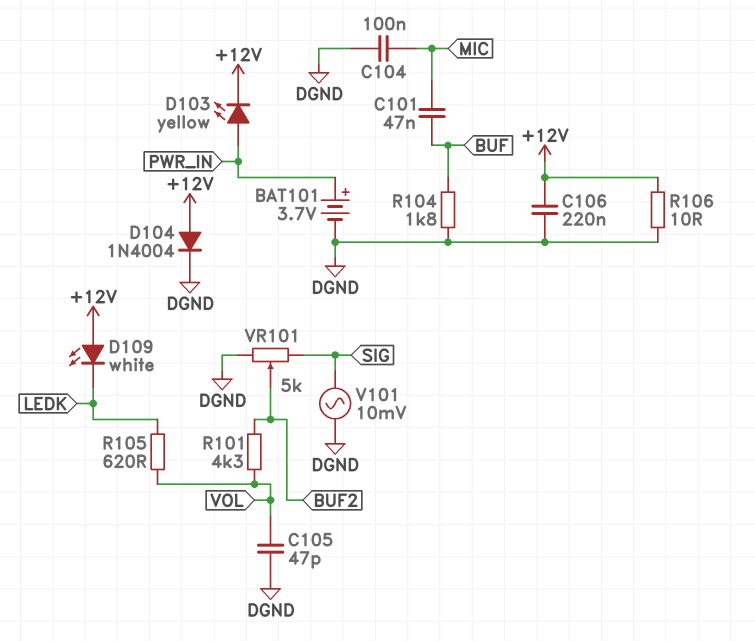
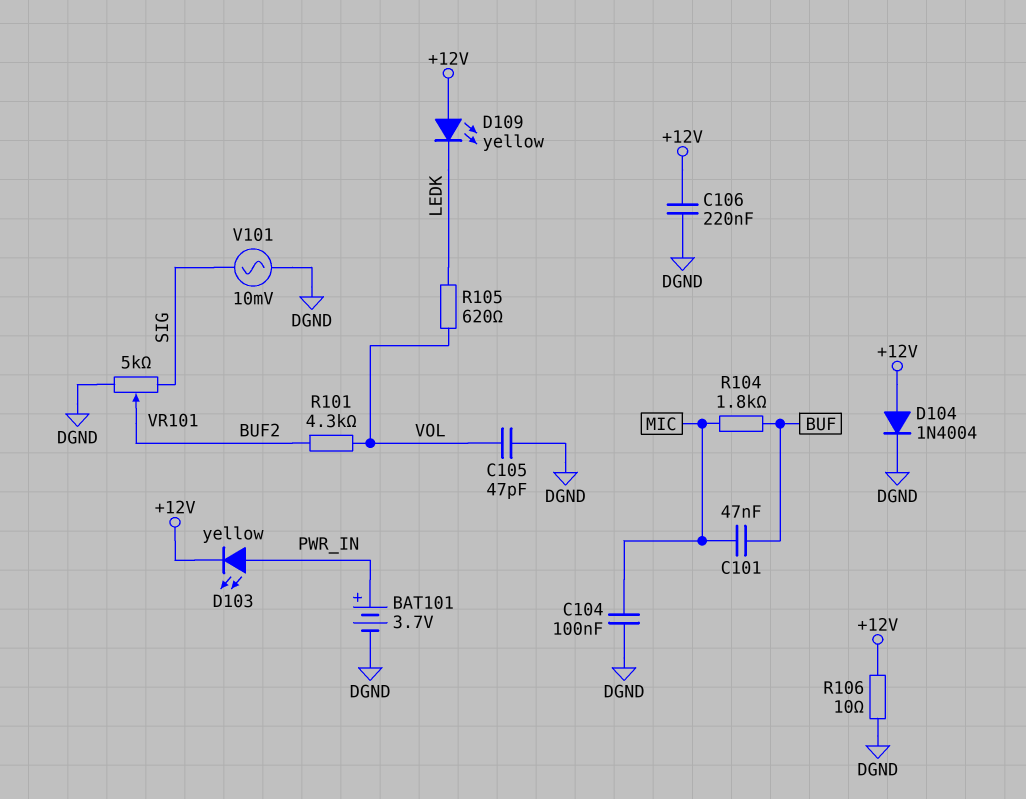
D109: LED white (A +12V, K LEDK) -> LED yellow (A +12V, K LEDK)
R104: 1.8k (BUF, DGND) -> 1.8k (BUF, MIC)

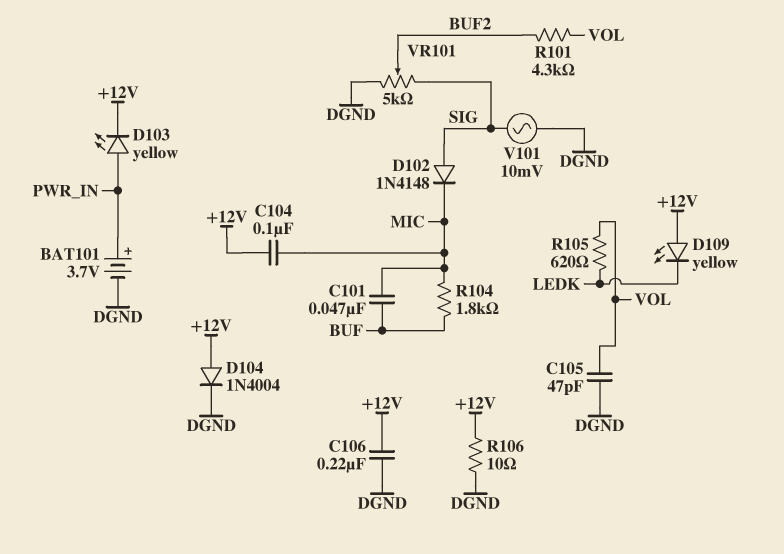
C104: 100nF (DGND, MIC) -> 100nF (+12V, MIC)
D102: none -> diode 1N4148 (A SIG, K MIC)

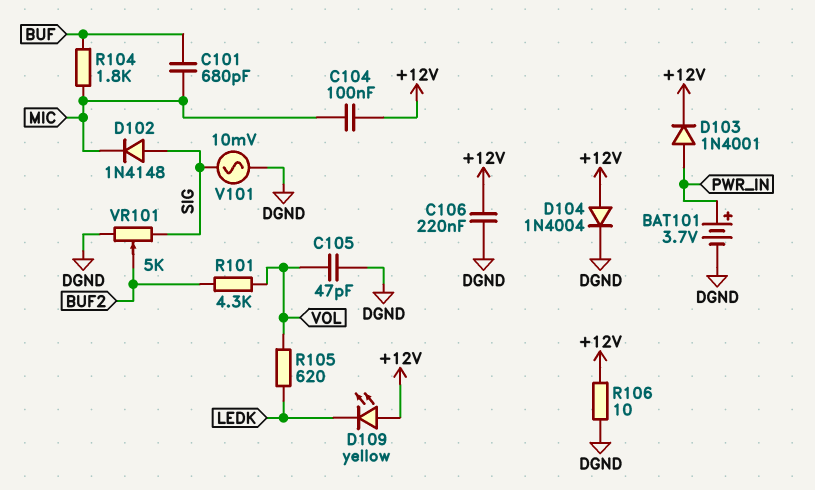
C101: 47nF (BUF, MIC) -> 680pF (BUF, MIC)
D103: LED yellow (A PWR_IN, K +12V) -> diode 1N4001 (A PWR_IN, K +12V)

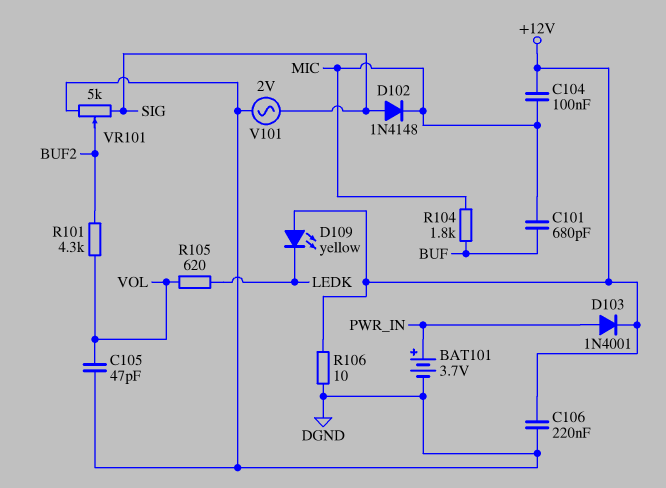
D104: diode 1N4004 (A +12V, K DGND) -> none
V101: AC 10mV (DGND, SIG) -> AC 2V (DGND, SIG)

